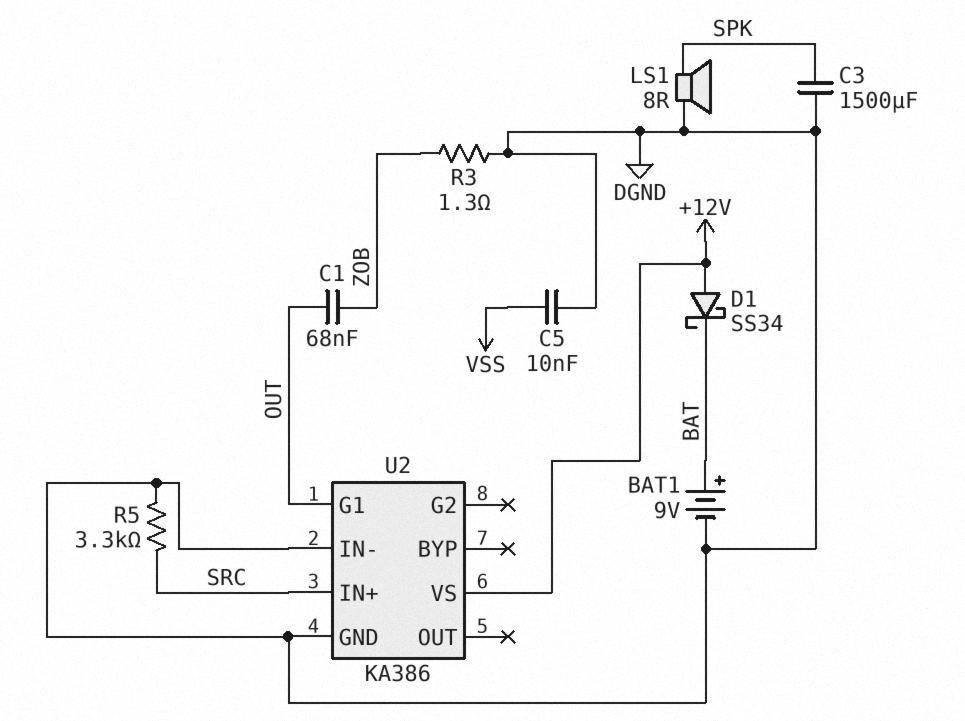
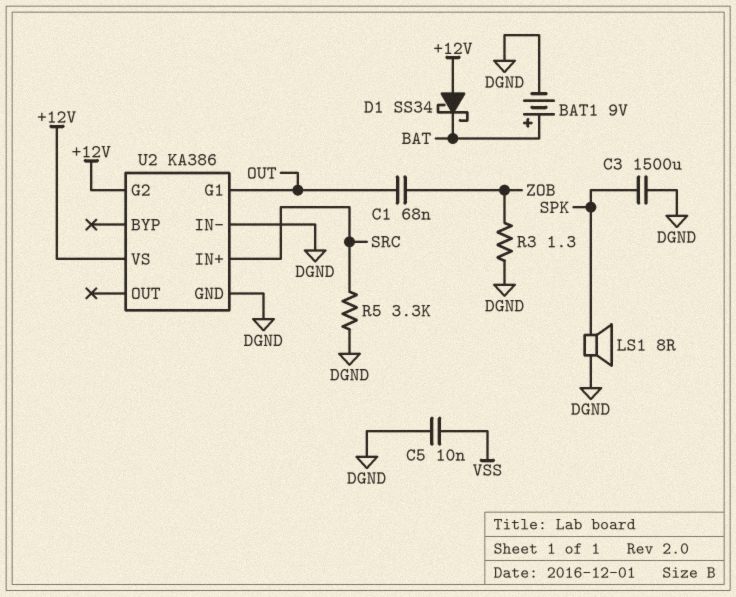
U2 pin G2: none -> +12V

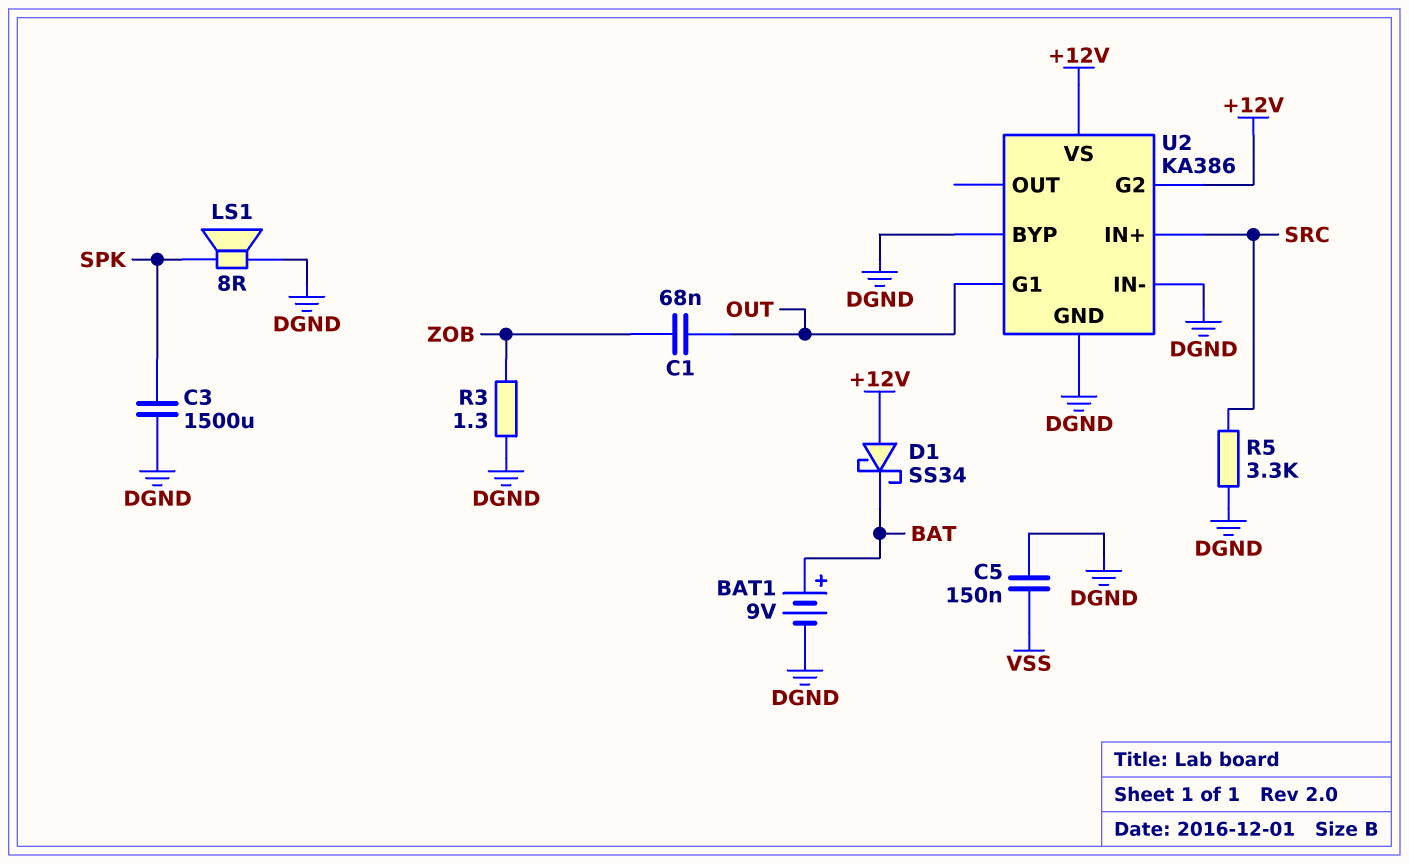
C5: 10nF (DGND, VSS) -> 150nF (DGND, VSS)
U2 pin BYP: none -> DGND

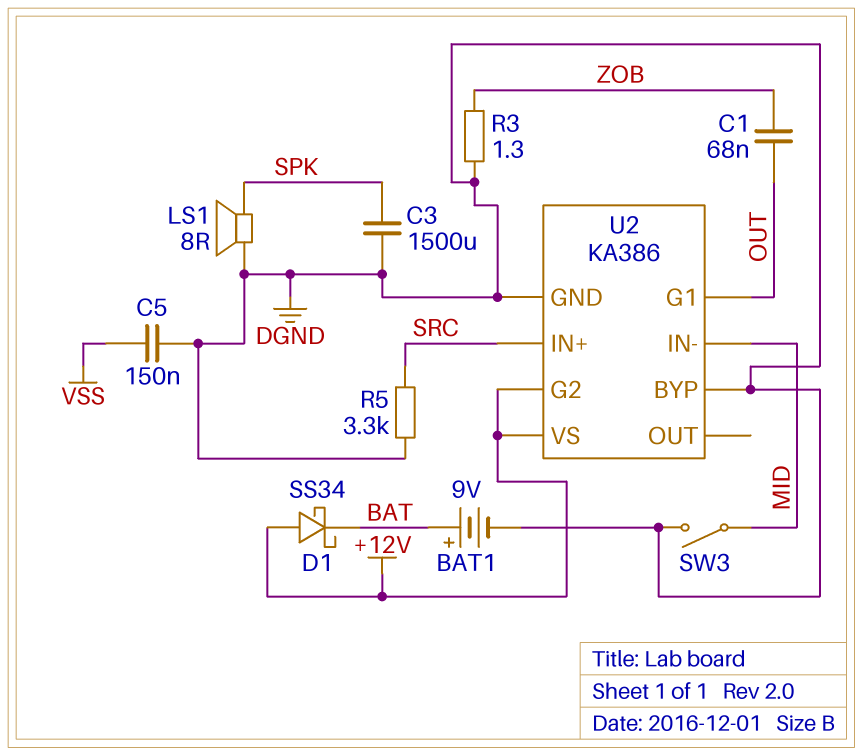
SW3: none -> switch (DGND, MID)
U2 pin IN-: DGND -> MID

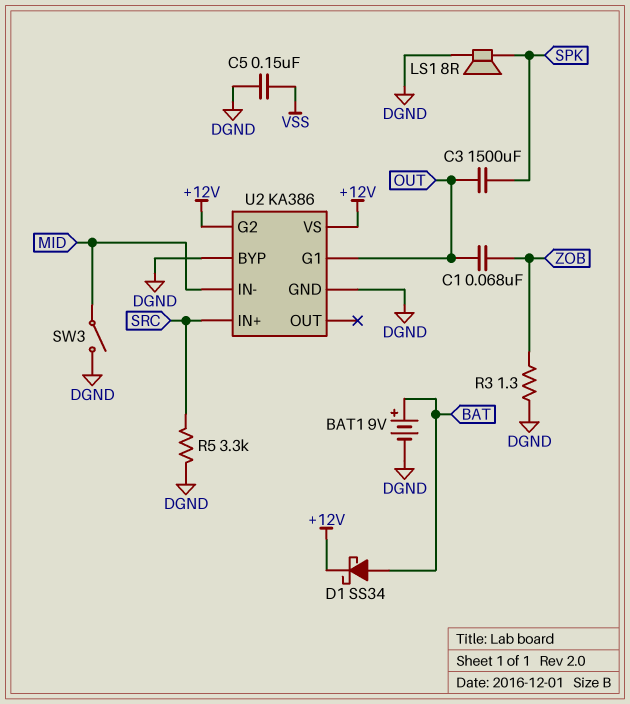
C3: 1500uF (DGND, SPK) -> 1500uF (OUT, SPK)
D1: schottky SS34 (A +12V, K BAT) -> schottky SS34 (A BAT, K +12V)

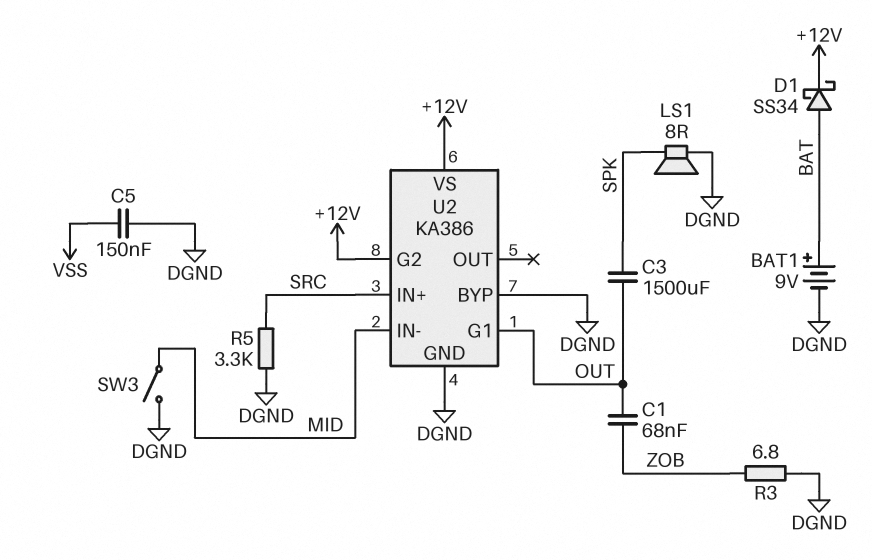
R3: 1.3 (DGND, ZOB) -> 6.8 (DGND, ZOB)

